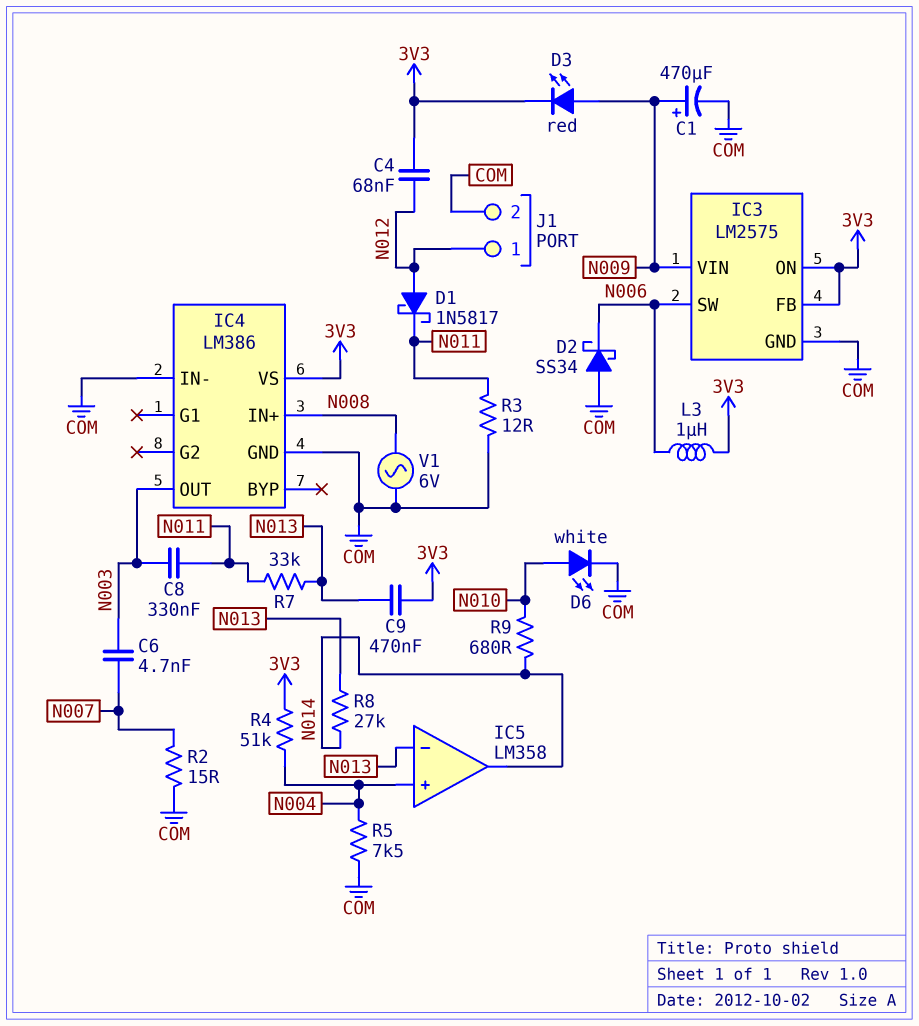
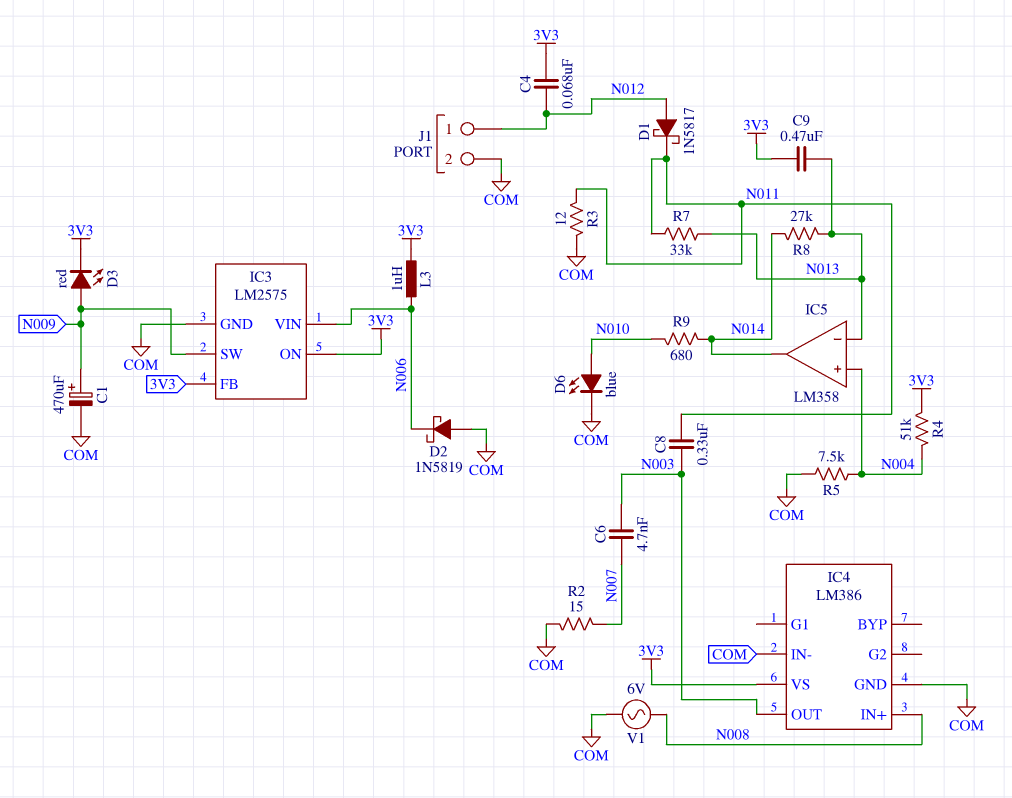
D2: schottky SS34 (A COM, K N006) -> schottky 1N5819 (A COM, K N006)
D6: LED white (A N010, K COM) -> LED blue (A N010, K COM)
IC3 pin SW: N006 -> N009
IC3 pin VIN: N009 -> N006

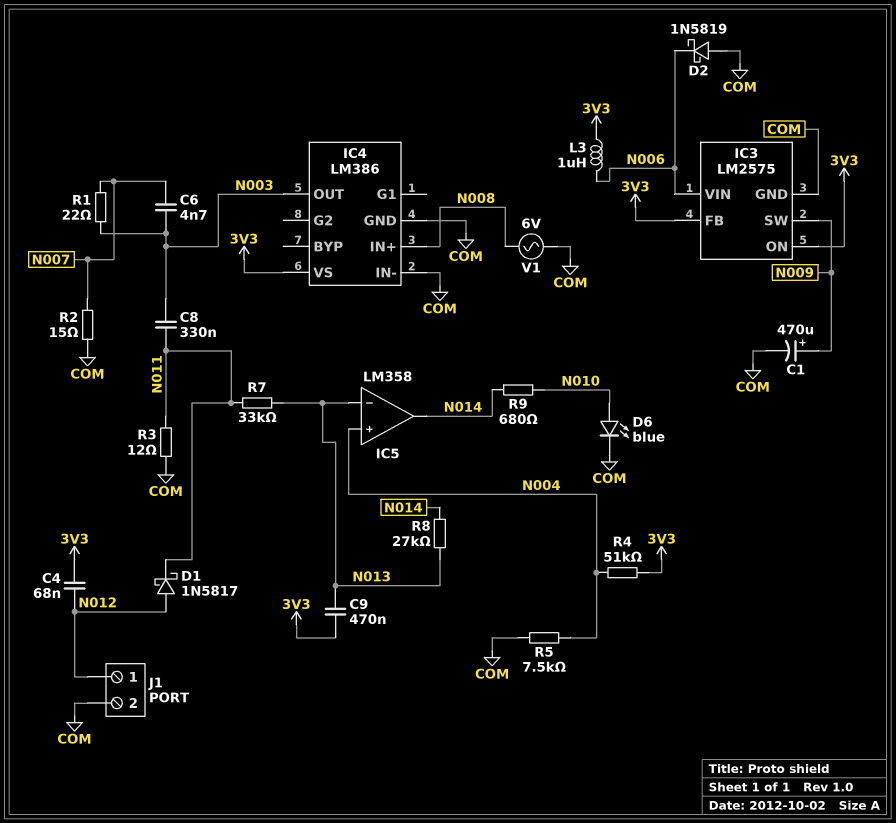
D3: LED red (A N009, K 3V3) -> none
R1: none -> 22 (N003, N007)

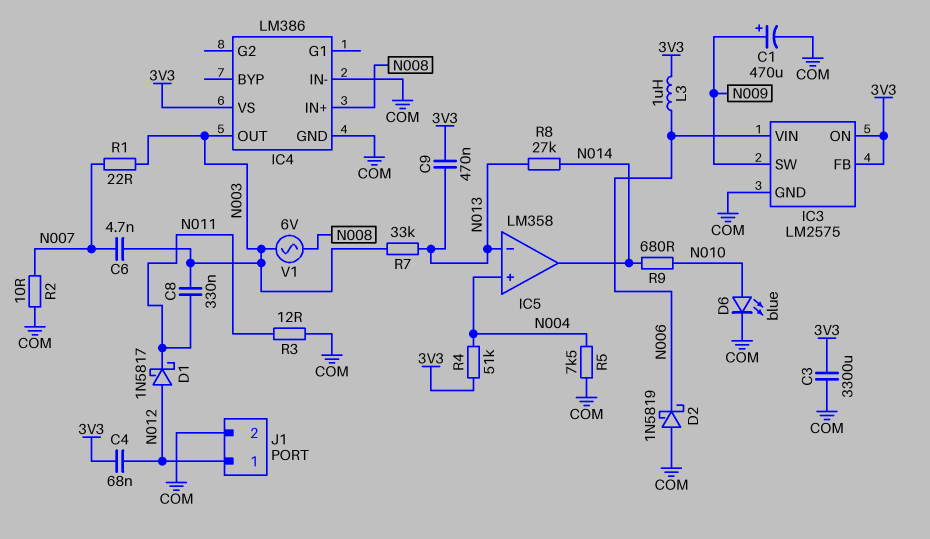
C3: none -> 3300uF (3V3, COM)
R2: 15 (COM, N007) -> 10 (COM, N007)
R7: 33k (N011, N013) -> 33k (N003, N013)
V1: AC 6V (COM, N008) -> AC 6V (N003, N008)

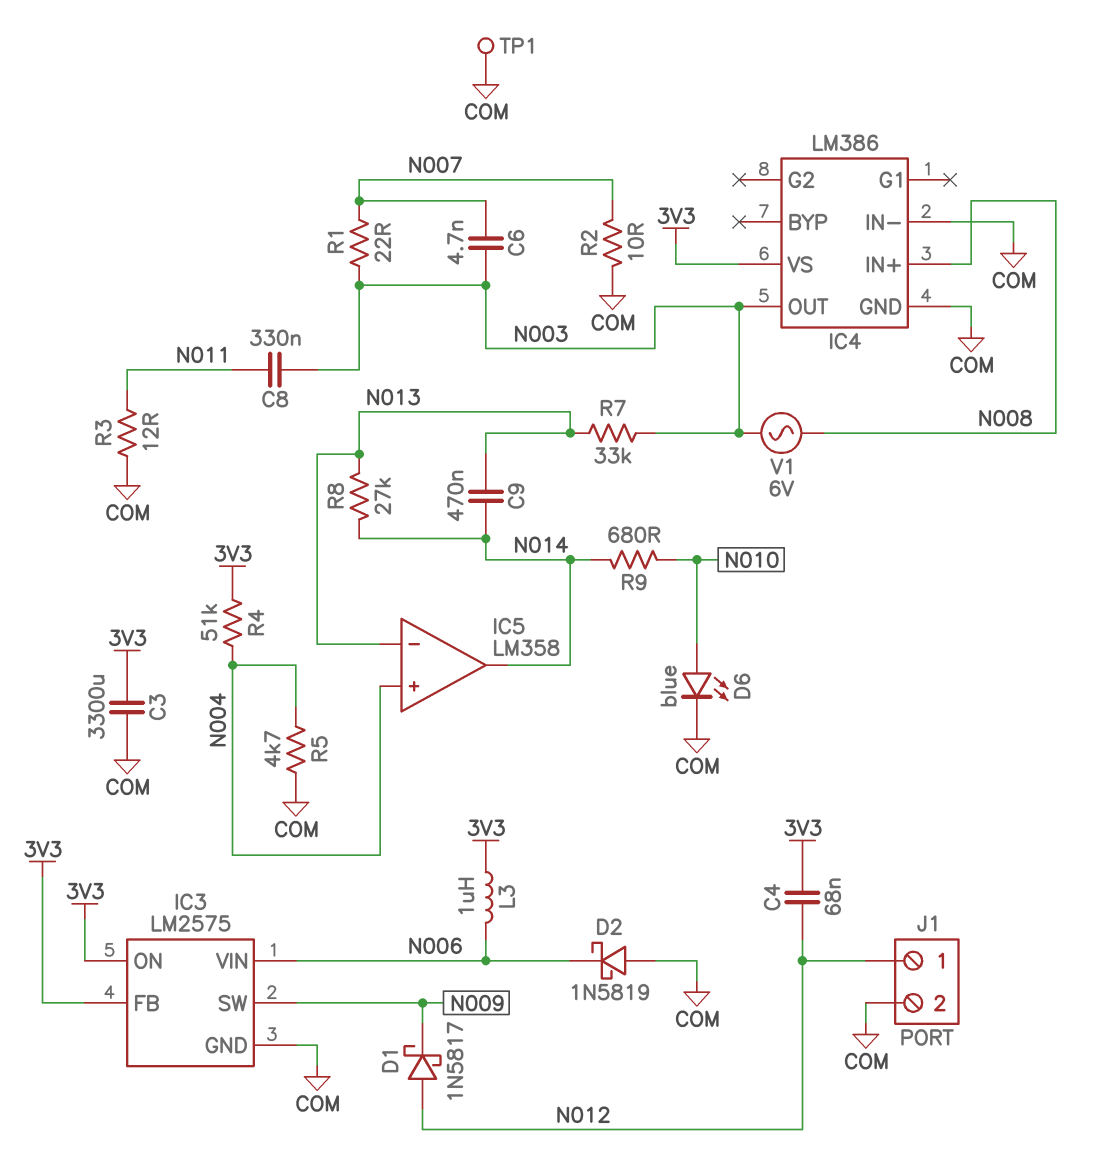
C1: 470uF (plus N009, minus COM) -> none
C9: 470nF (3V3, N013) -> 470nF (N013, N014)
D1: schottky 1N5817 (A N012, K N011) -> schottky 1N5817 (A N012, K N009)
R5: 7.5k (COM, N004) -> 4.7k (COM, N004)
TP1: none -> test point (COM)

